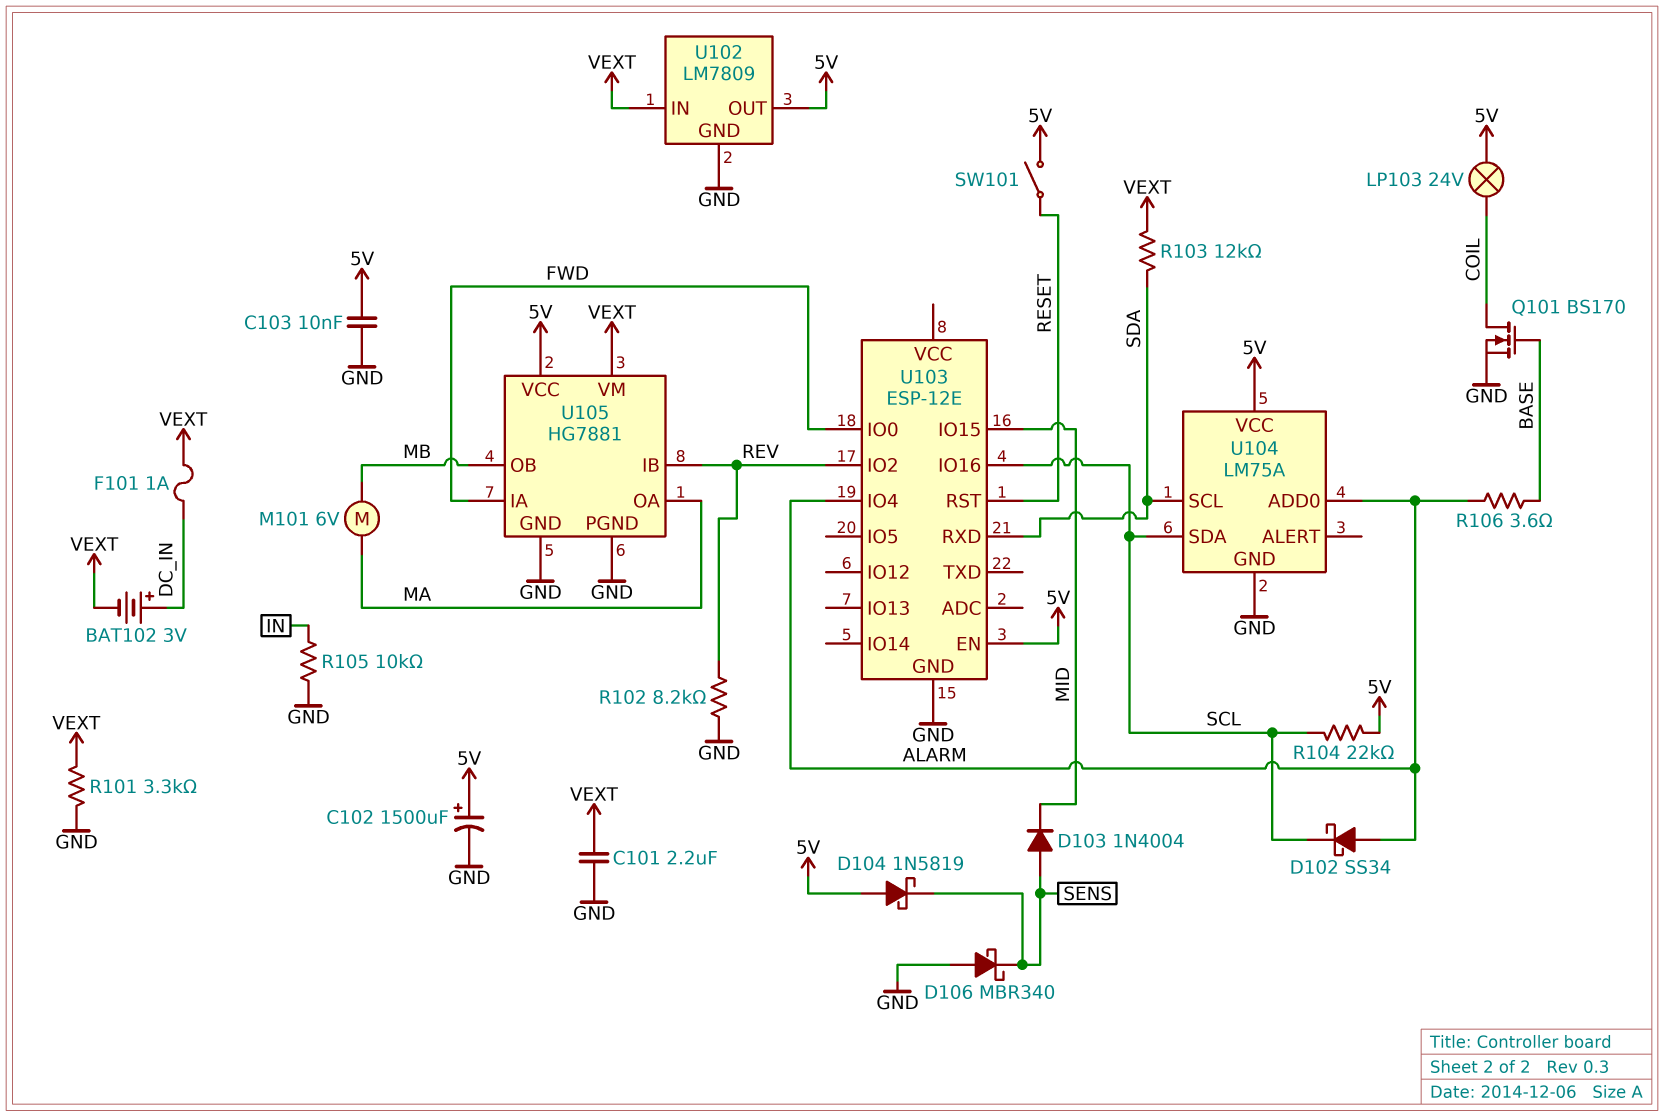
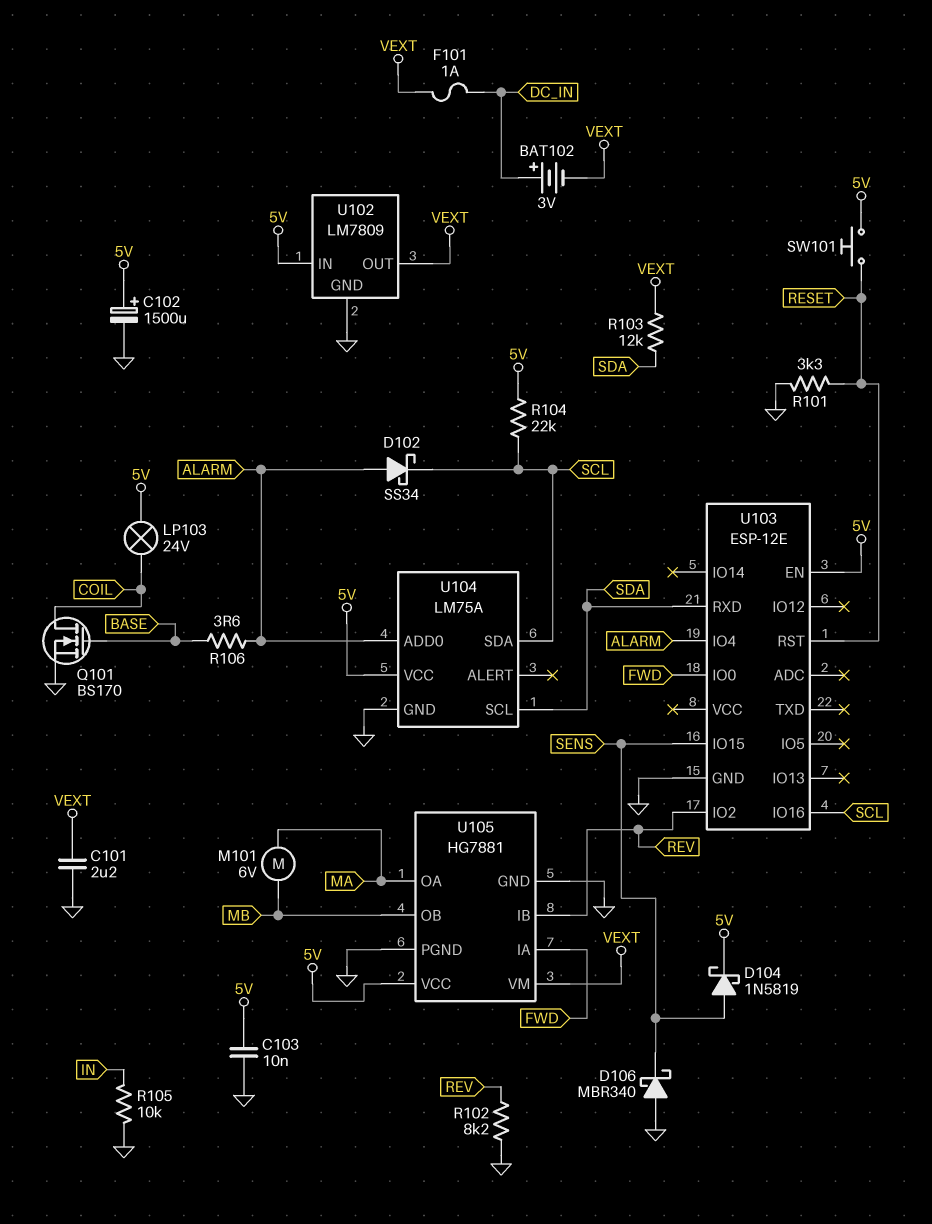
D103: diode 1N4004 (A SENS, K MID) -> none
D104: schottky 1N5819 (A 5V, K SENS) -> schottky 1N5819 (A SENS, K 5V)
R101: 3.3k (GND, VEXT) -> 3.3k (GND, RESET)
SW101: switch (5V, RESET) -> button (5V, RESET)
U102 pin IN: VEXT -> 5V
U102 pin OUT: 5V -> VEXT
U103 pin IO15: MID -> SENS

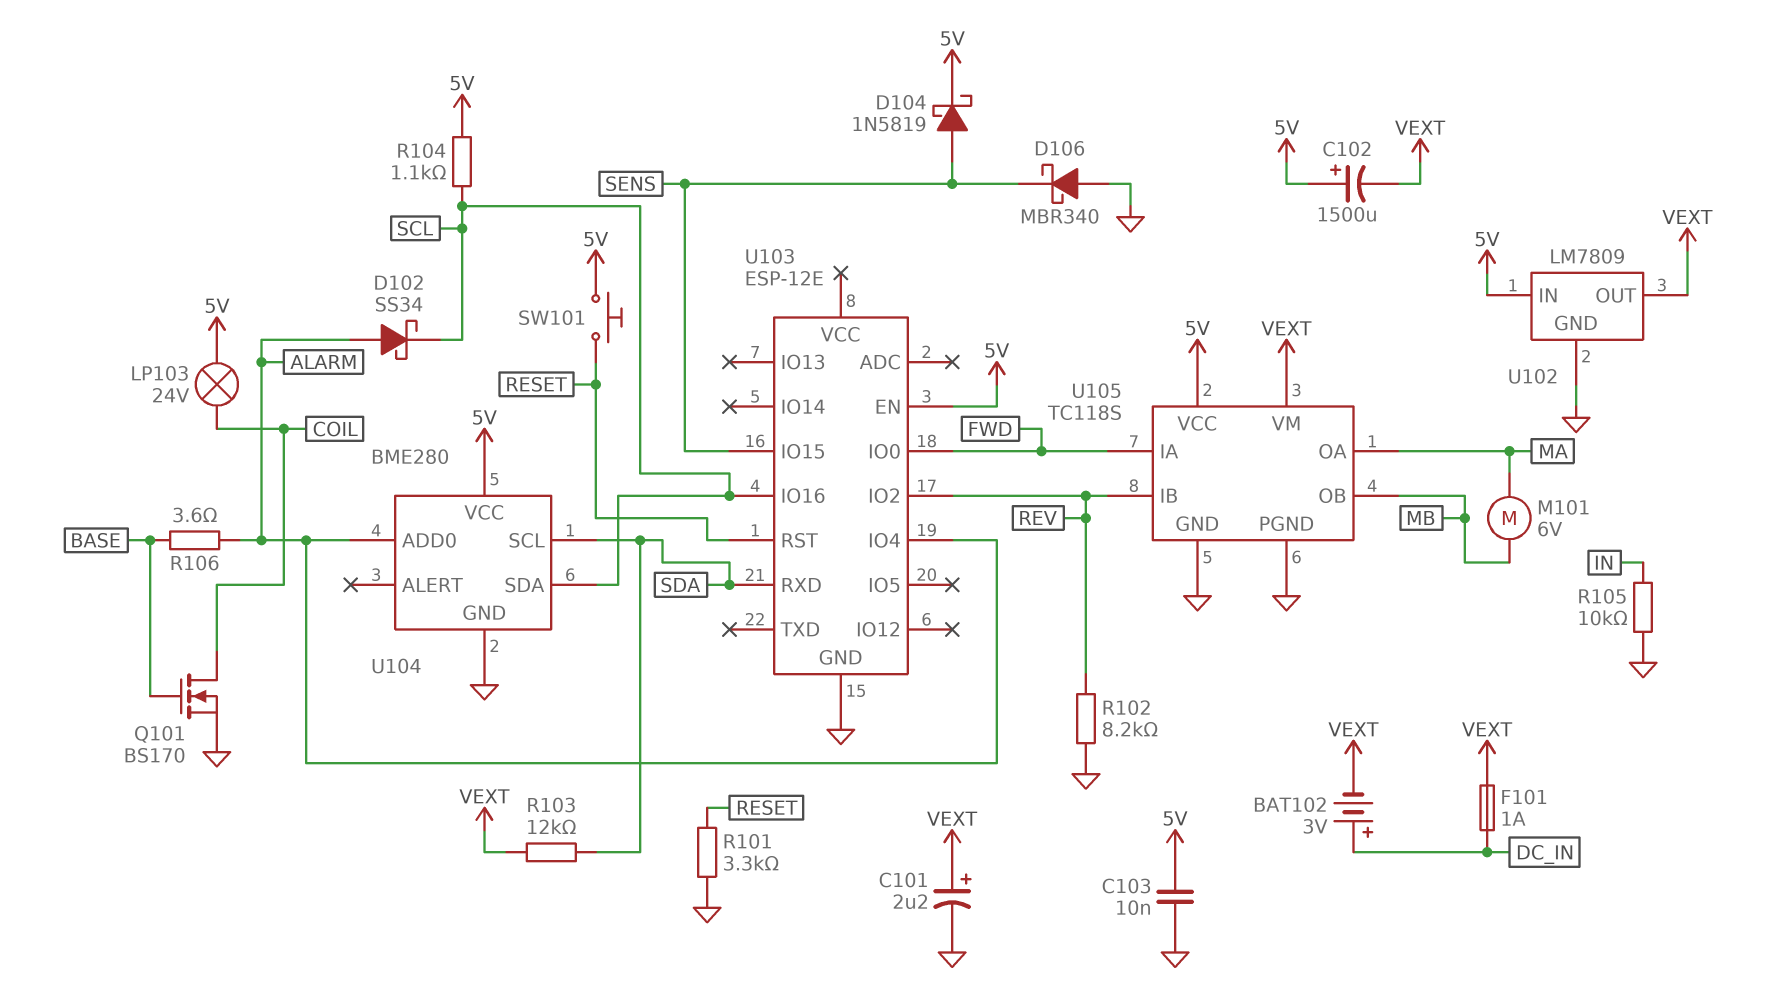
C101: 2.2uF (GND, VEXT) -> 2.2uF (plus VEXT, minus GND)
C102: 1500uF (plus 5V, minus GND) -> 1500uF (plus 5V, minus VEXT)
R104: 22k (5V, SCL) -> 1.1k (5V, SCL)
U104: LM75A -> BME280
U105: HG7881 -> TC118S

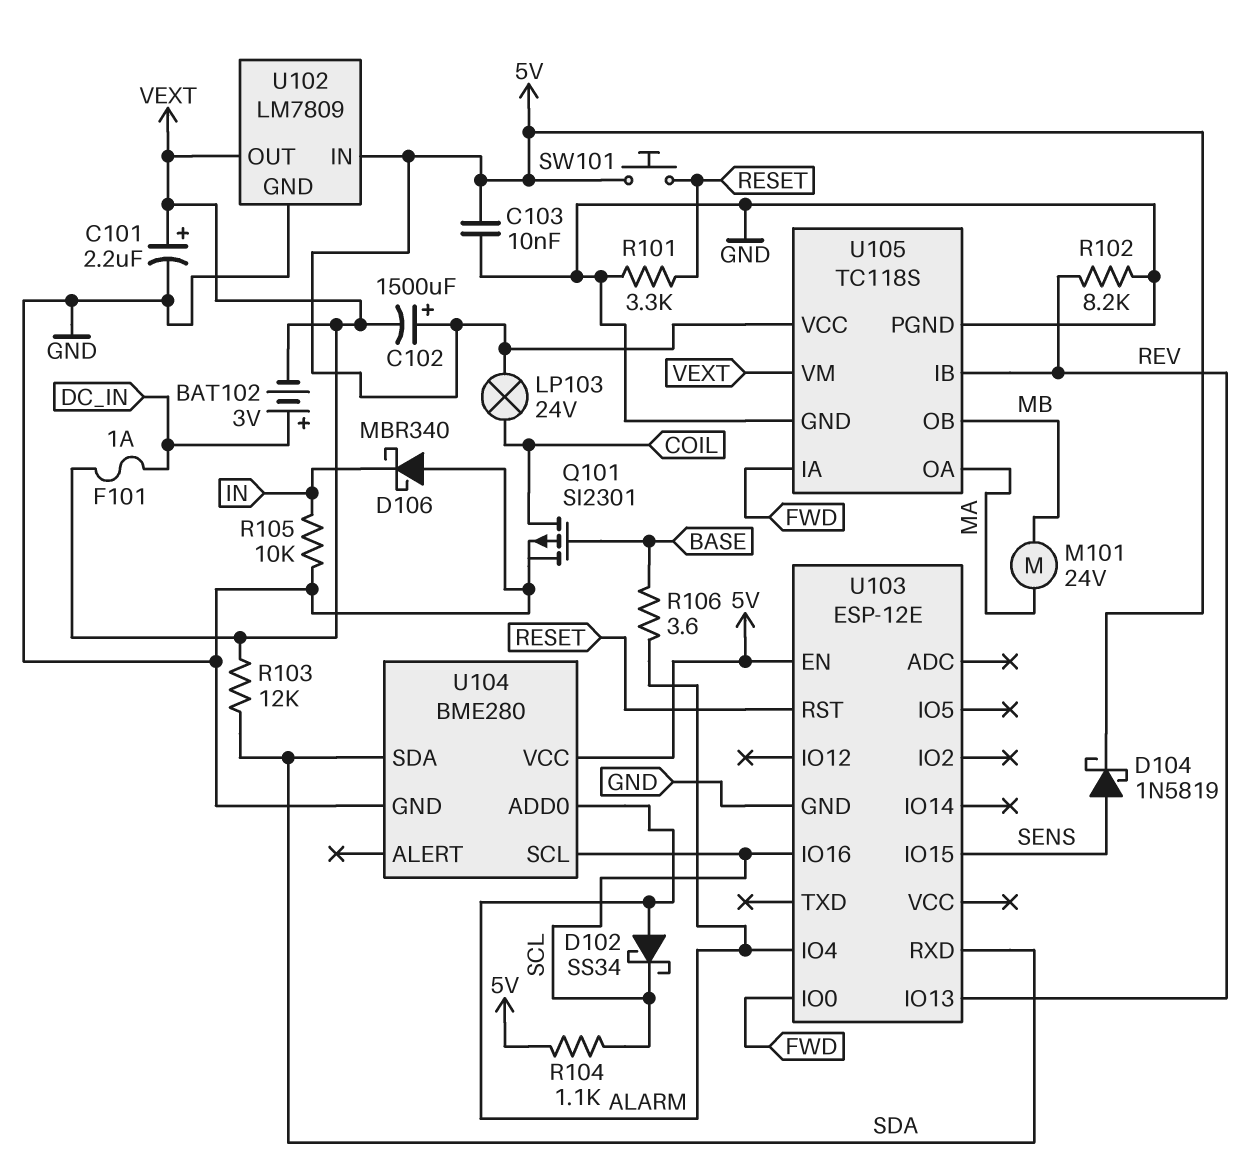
D106: schottky MBR340 (A GND, K SENS) -> schottky MBR340 (A GND, K IN)
M101: motor 6V (MA, MB) -> motor 24V (MA, MB)
Q101: NMOS BS170 (G BASE, D COIL, S GND) -> PMOS SI2301 (G BASE, D COIL, S GND)
U103 pin IO2: REV -> none
U103 pin IO13: none -> REV
U104 pin SCL: SDA -> SCL
U104 pin SDA: SCL -> SDA

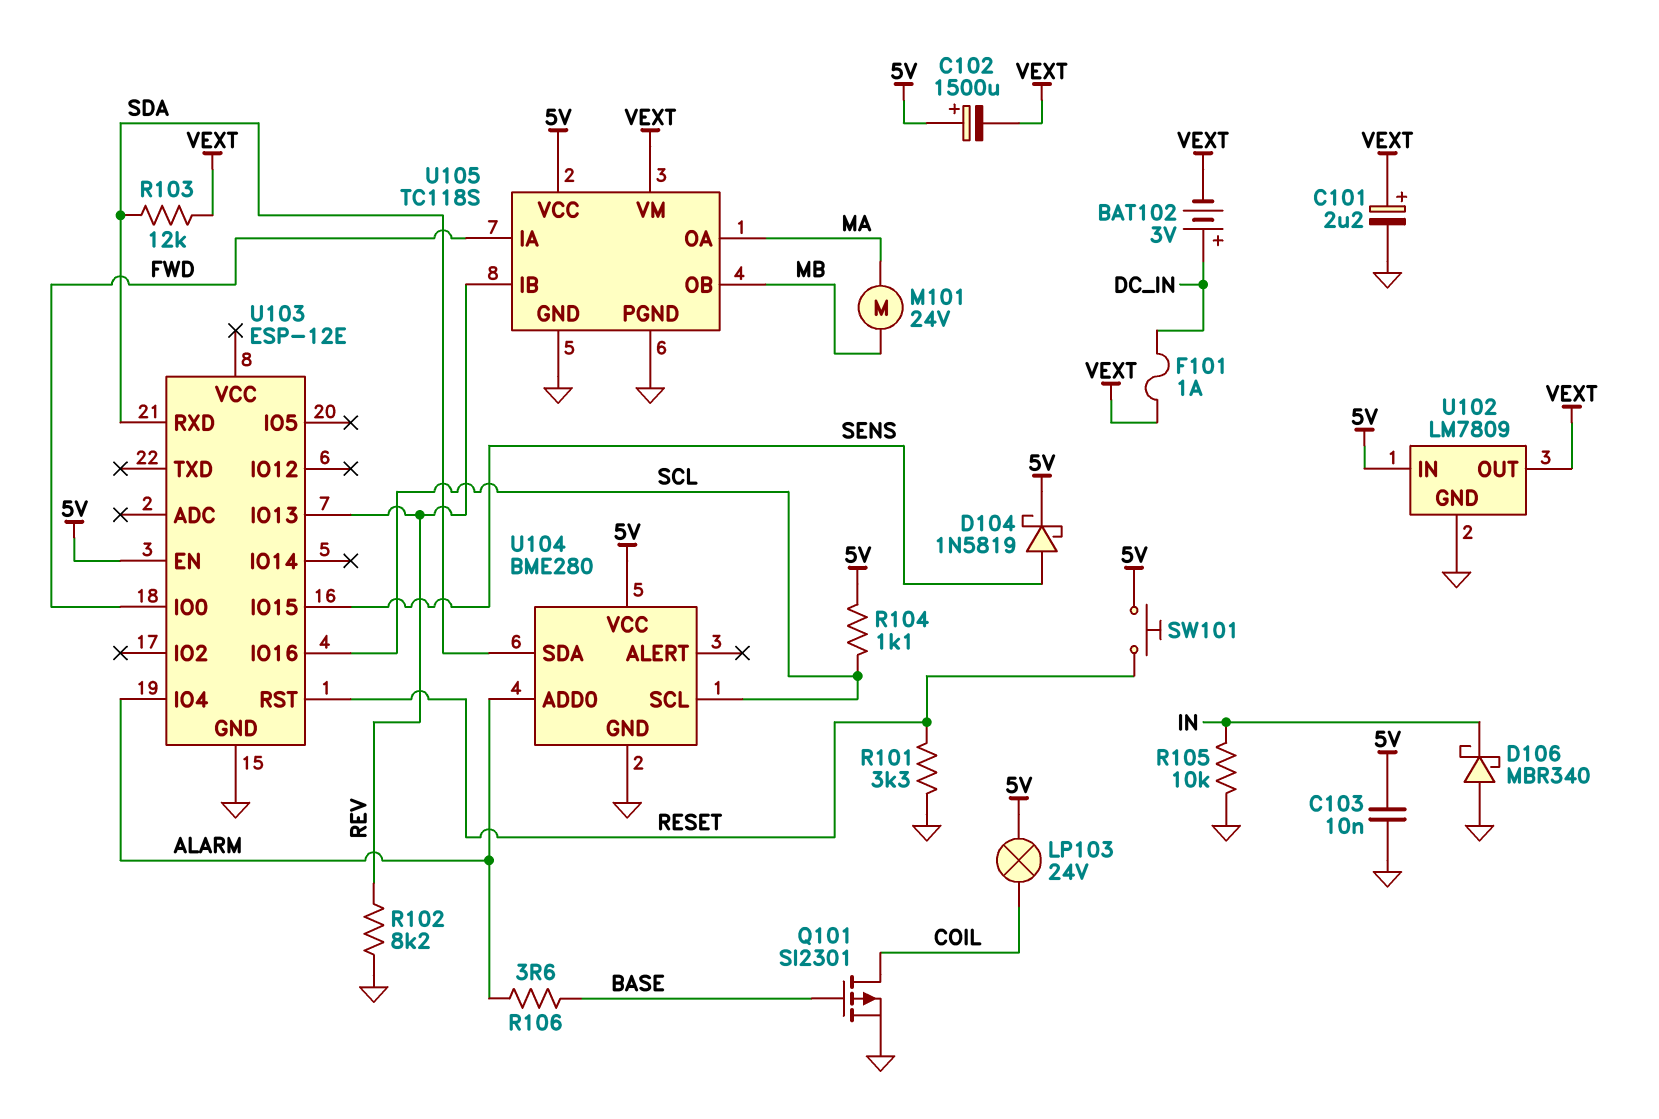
D102: schottky SS34 (A ALARM, K SCL) -> none

